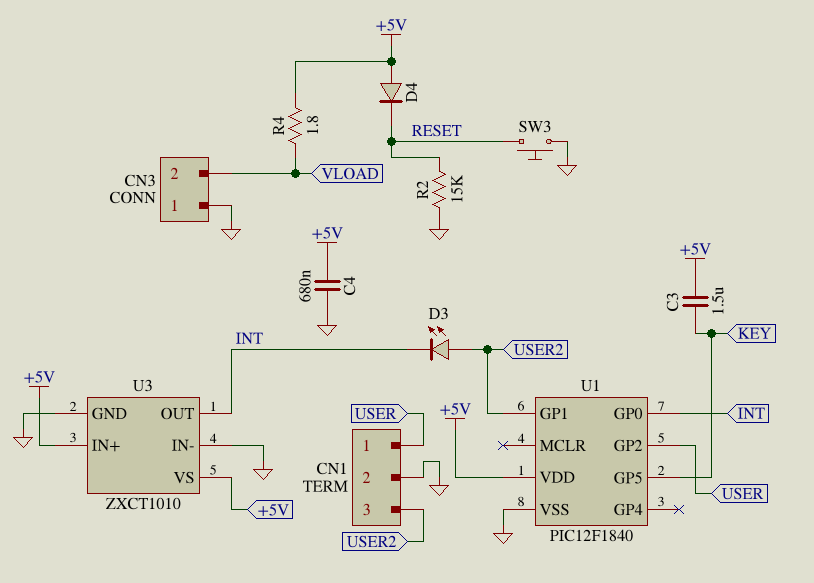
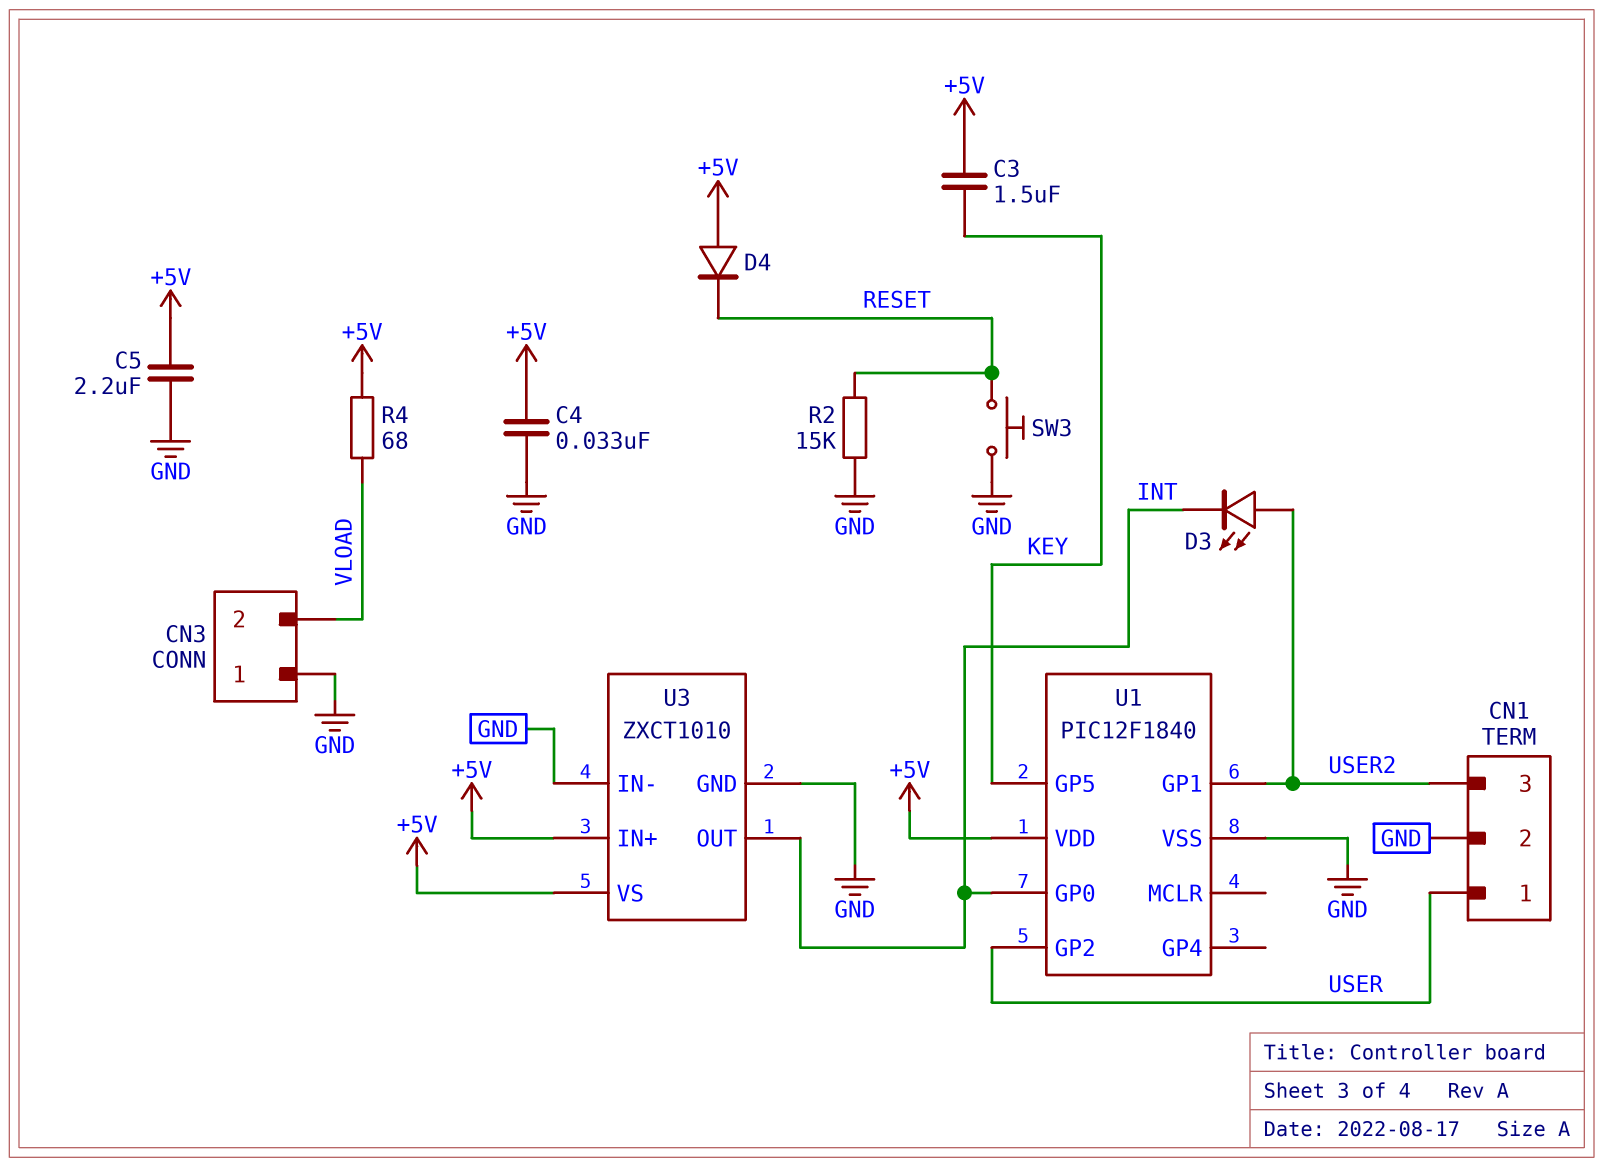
C4: 680nF (+5V, GND) -> 33nF (+5V, GND)
C5: none -> 2.2uF (+5V, GND)
R4: 1.8 (+5V, VLOAD) -> 68 (+5V, VLOAD)

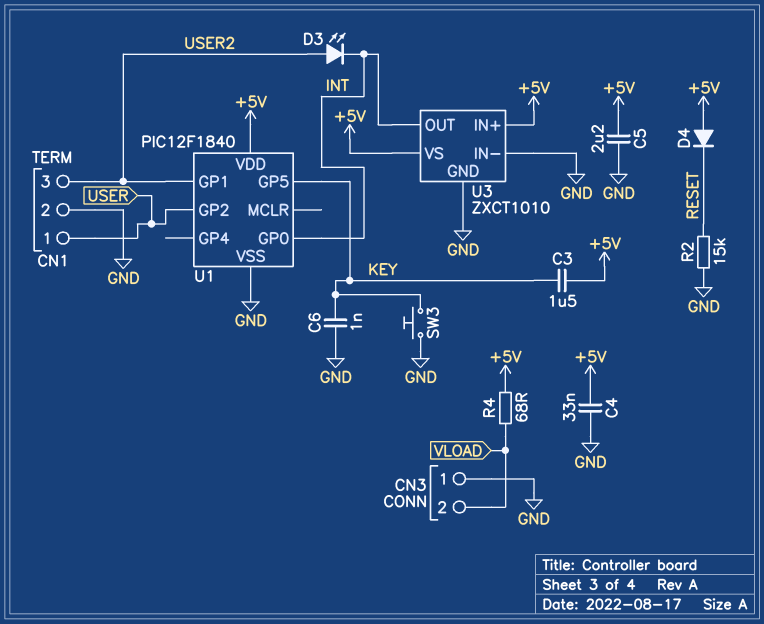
C6: none -> 1nF (GND, KEY)
SW3: button (GND, RESET) -> button (GND, KEY)

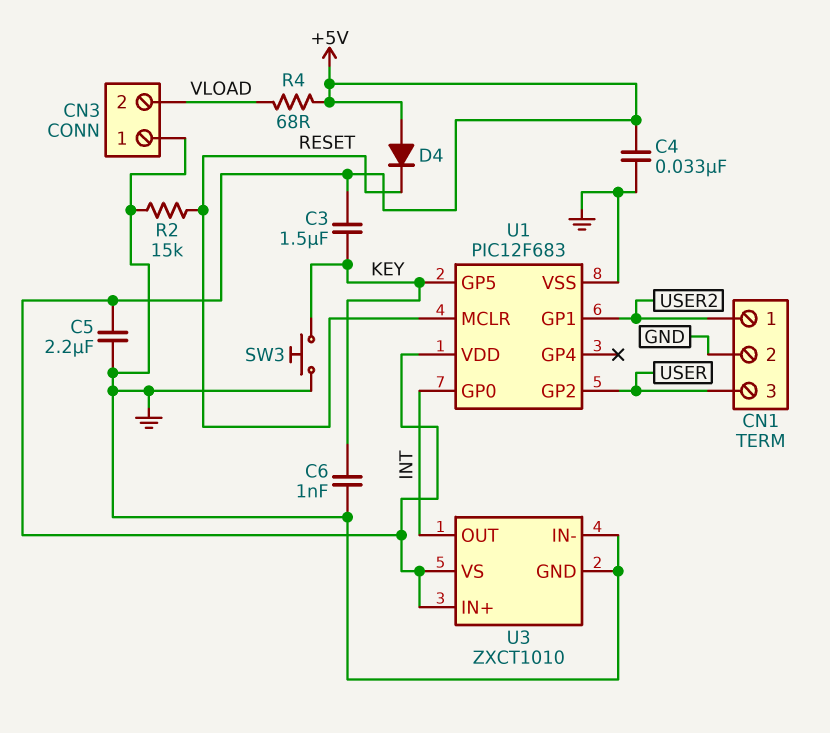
CN1 pin 1: USER -> USER2
CN1 pin 3: USER2 -> USER
D3: LED (A USER2, K INT) -> none
U1: PIC12F1840 -> PIC12F683
U1 pin MCLR: none -> RESET

